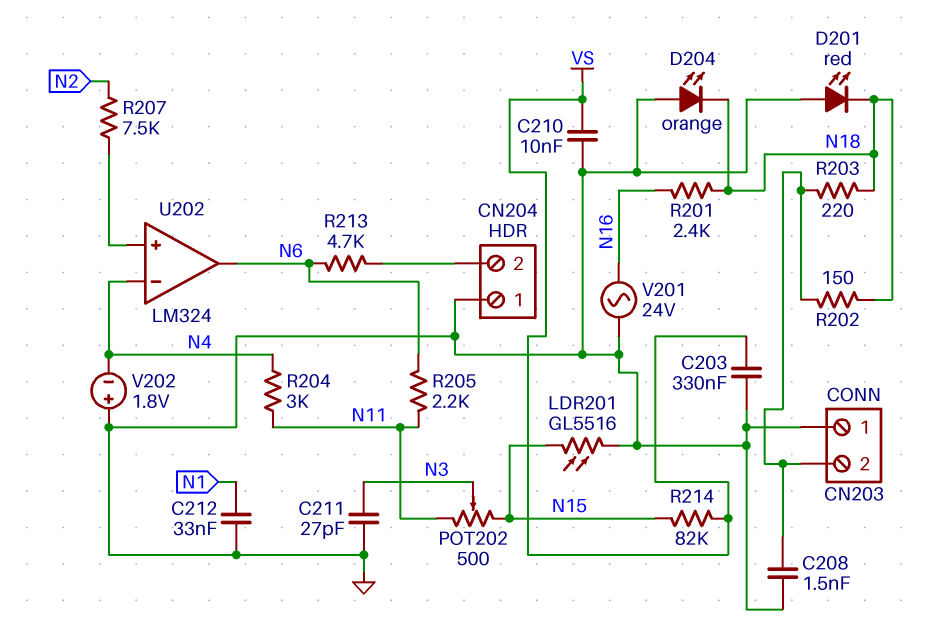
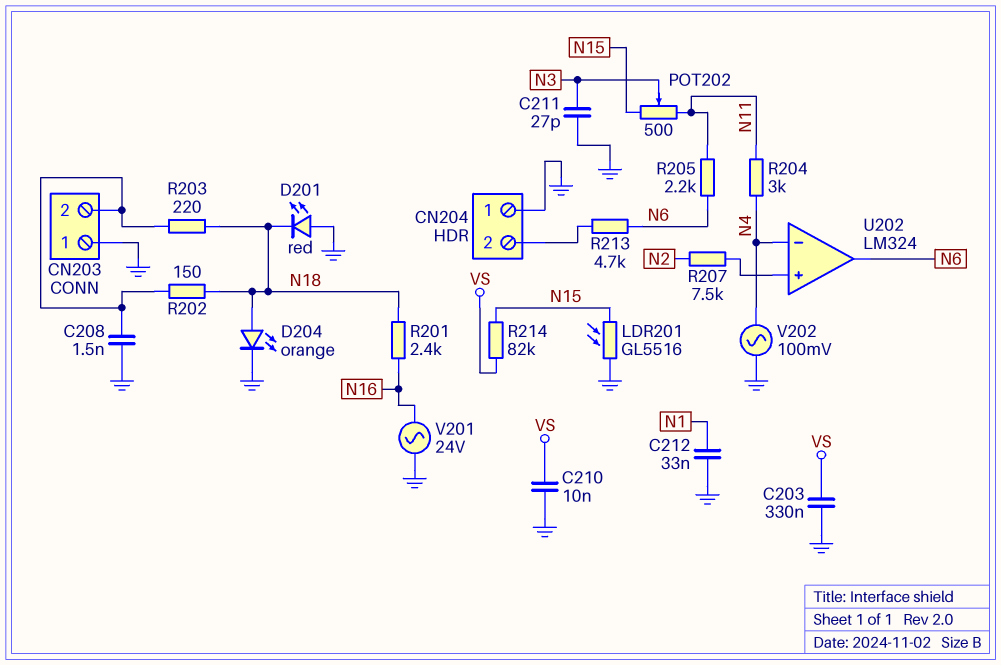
D204: LED orange (A GND, K N18) -> LED orange (A N18, K GND)
V202: 1.8V (plus GND, minus N4) -> AC 100mV (GND, N4)

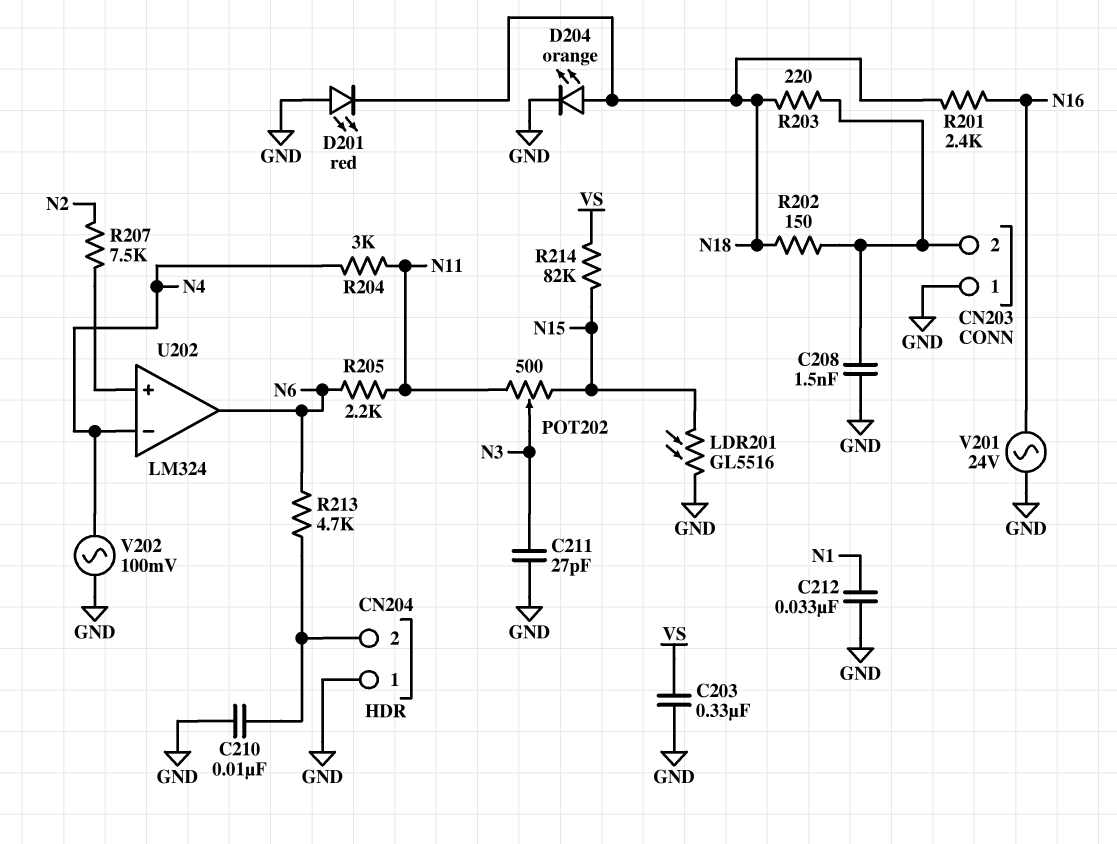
C210: 10nF (GND, VS) -> 10nF (CN204/2, GND)

